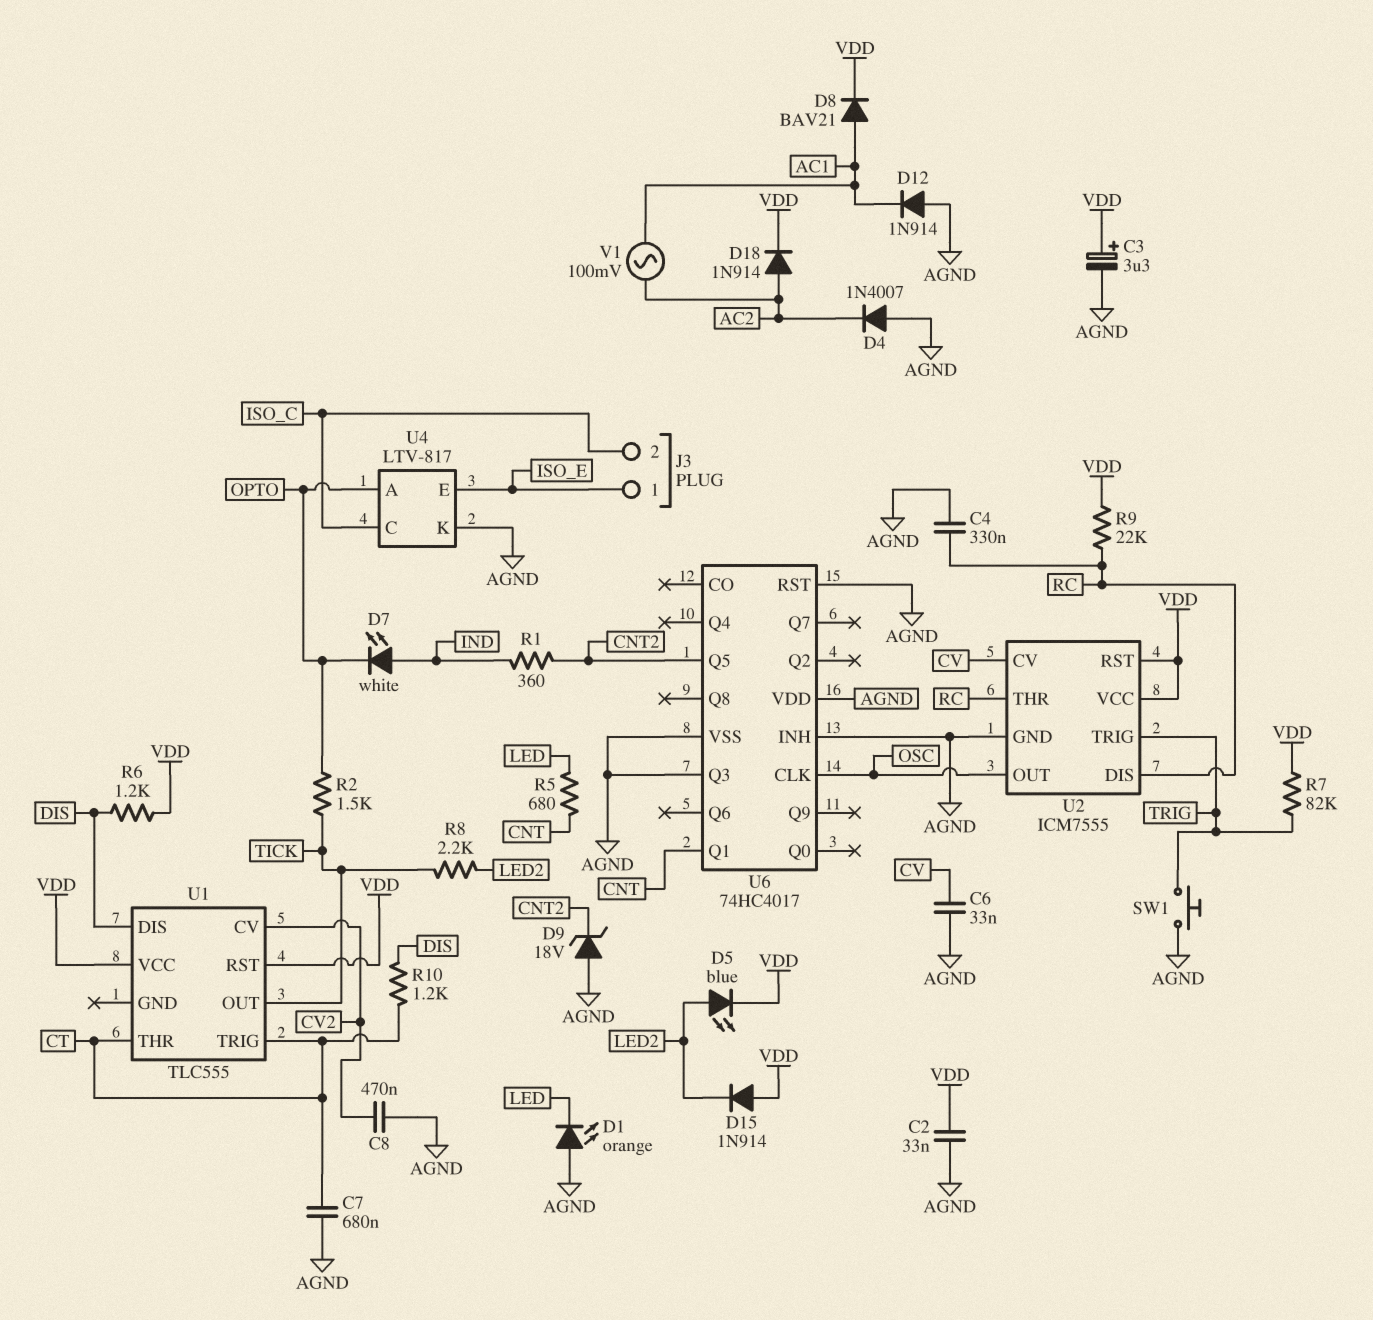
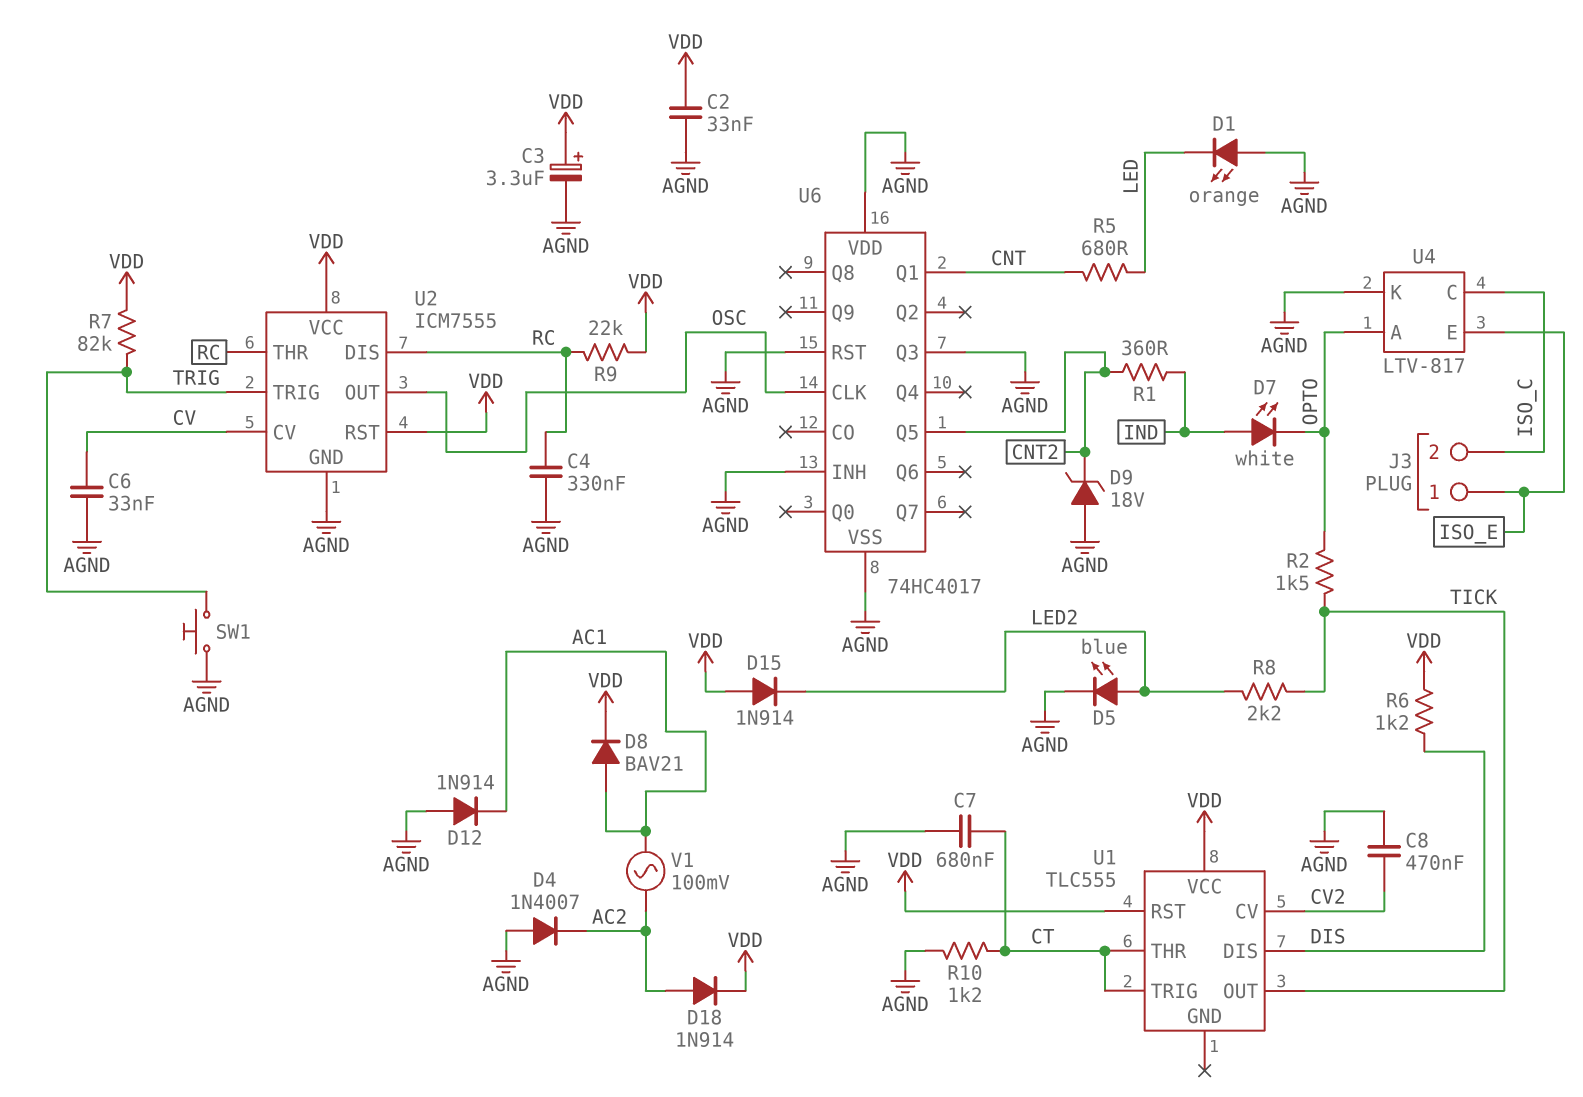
D5: LED blue (A LED2, K VDD) -> LED blue (A LED2, K AGND)
R10: 1.2k (CT, DIS) -> 1.2k (AGND, CT)

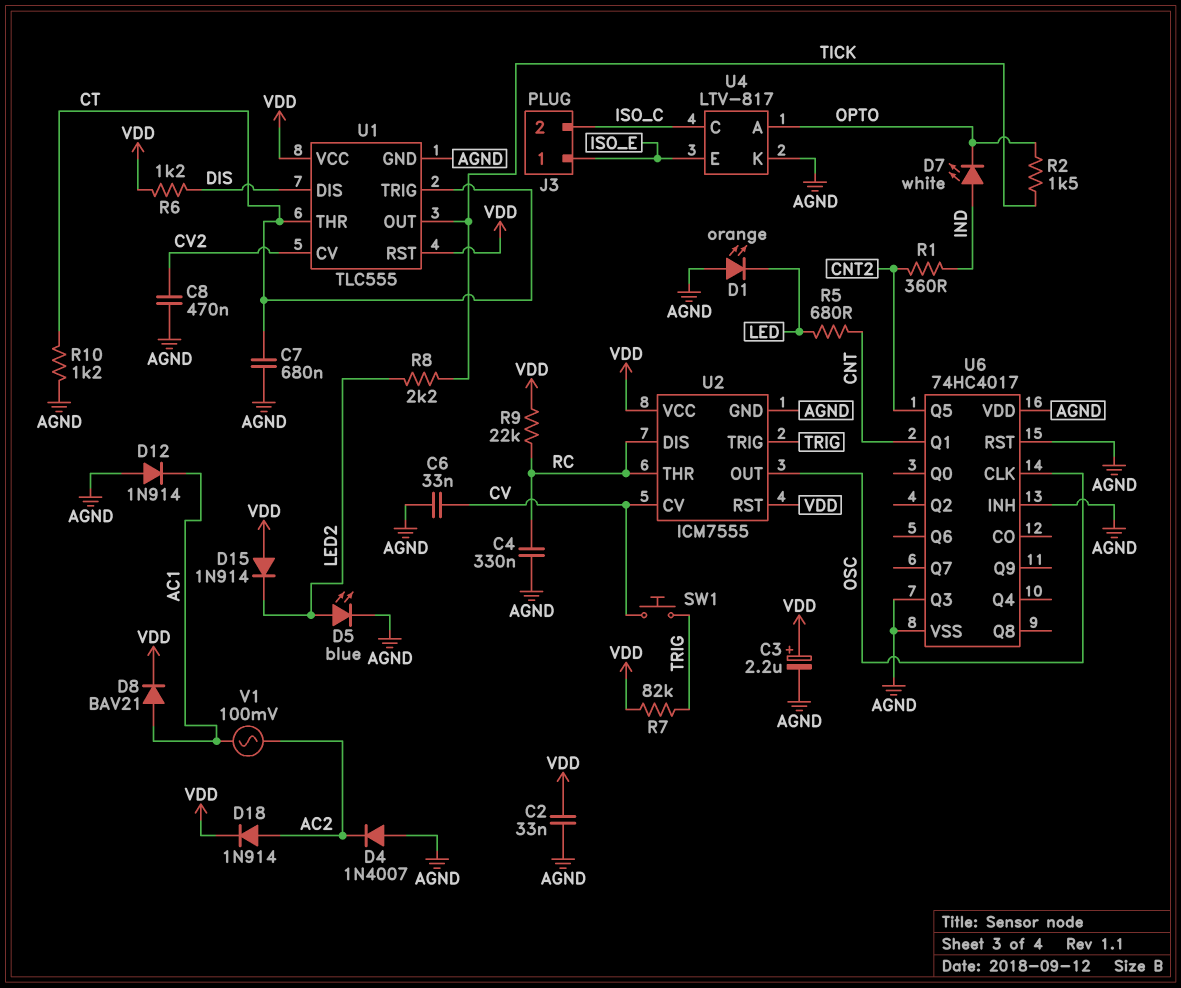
C3: 3.3uF (plus VDD, minus AGND) -> 2.2uF (plus VDD, minus AGND)
D9: zener 18V (A AGND, K CNT2) -> none
SW1: button (AGND, TRIG) -> button (CV, TRIG)
U1 pin GND: none -> AGND

